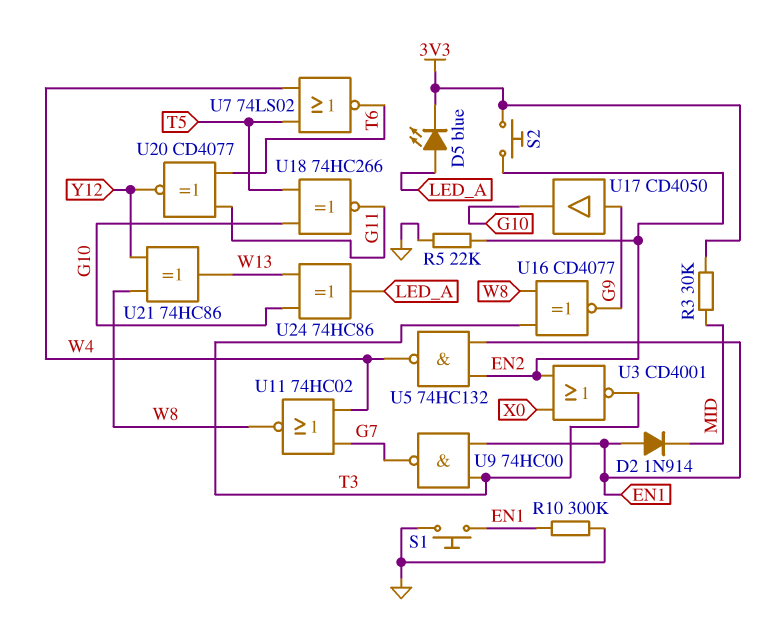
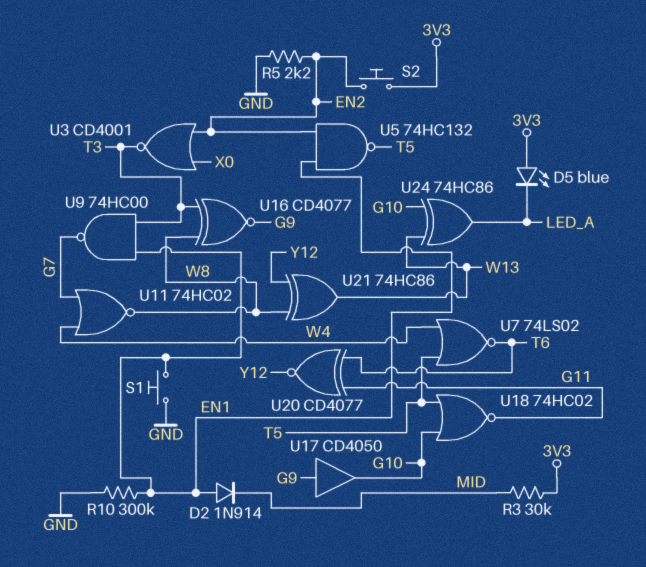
D5: LED blue (A LED_A, K 3V3) -> LED blue (A 3V3, K LED_A)
R5: 22k (EN2, GND) -> 2.2k (EN2, GND)
U5: NAND 74HC132 (in EN1, in EN2, out W4) -> NAND 74HC132 (in EN1, in EN2, out T5)
U18: XNOR 74HC266 (in G10, in T5, out G11) -> NOR 74HC02 (in G10, in T5, out G11)

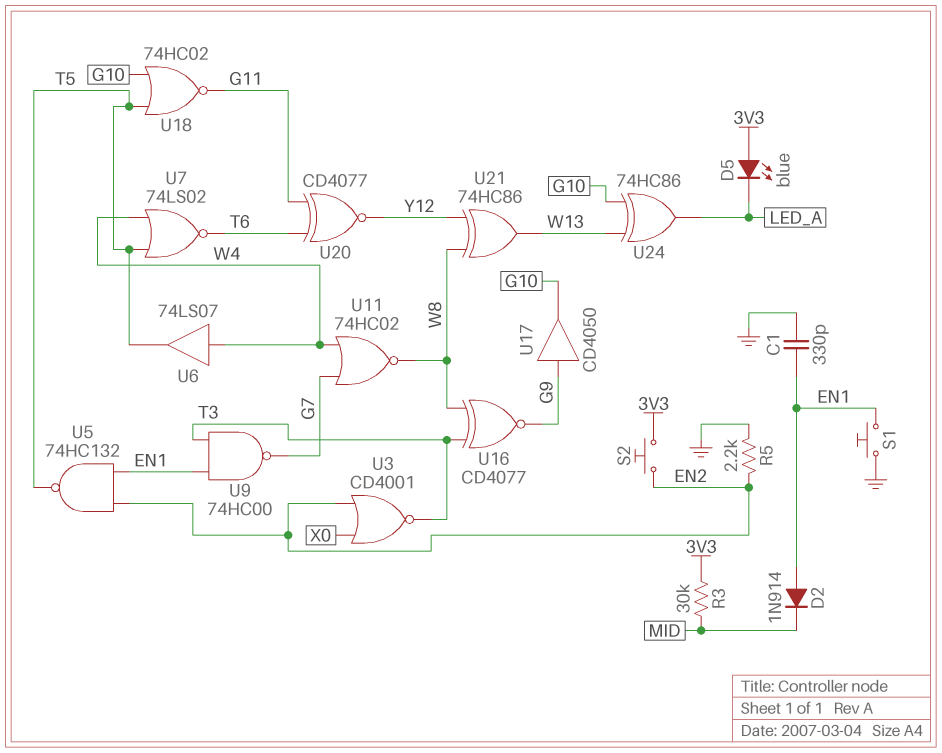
C1: none -> 330pF (EN1, GND)
R10: 300k (EN1, GND) -> none
U6: none -> buffer 74LS07 (in W4, out T5)

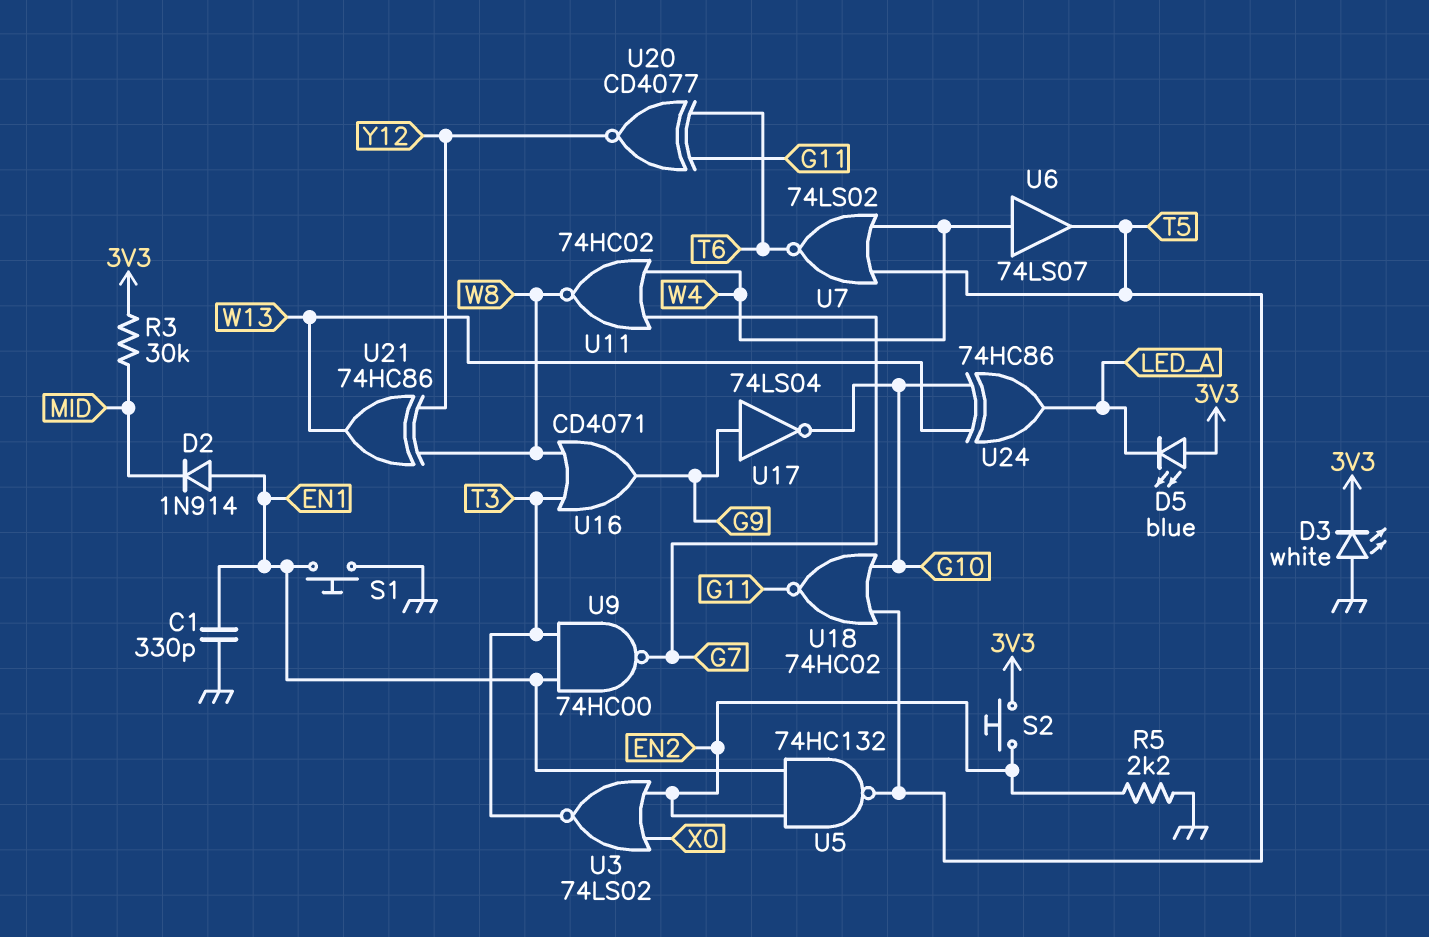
D3: none -> LED white (A GND, K 3V3)
U3: NOR CD4001 (in EN2, in X0, out T3) -> NOR 74LS02 (in EN2, in X0, out T3)
U16: XNOR CD4077 (in T3, in W8, out G9) -> OR CD4071 (in T3, in W8, out G9)
U17: buffer CD4050 (in G9, out G10) -> NOT 74LS04 (in G9, out G10)

